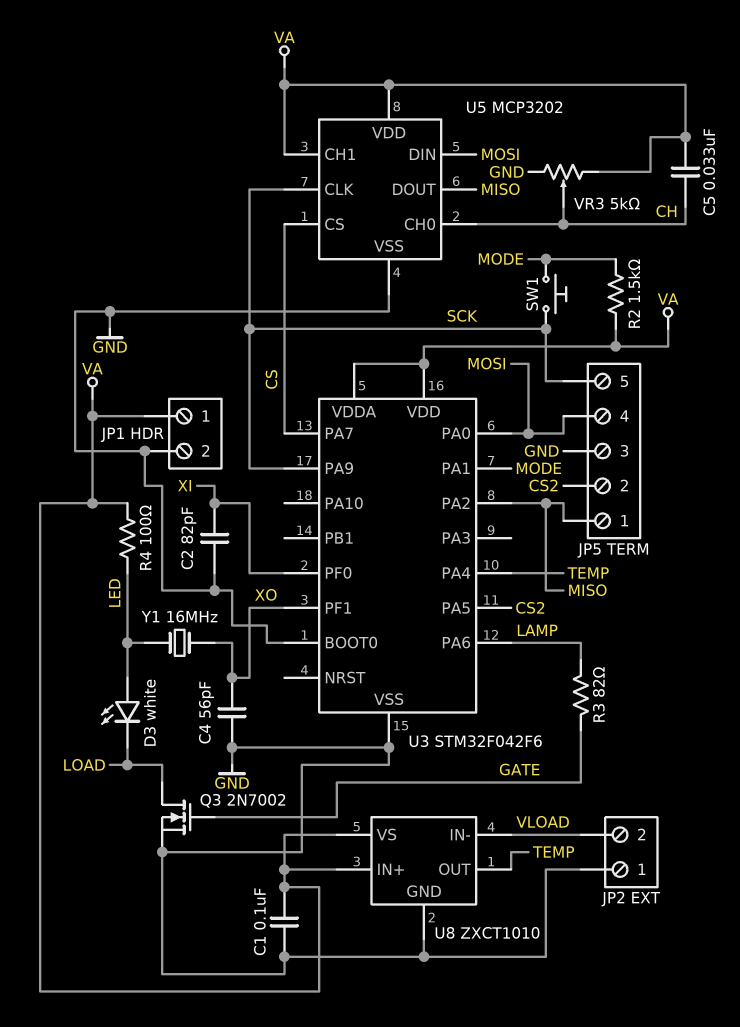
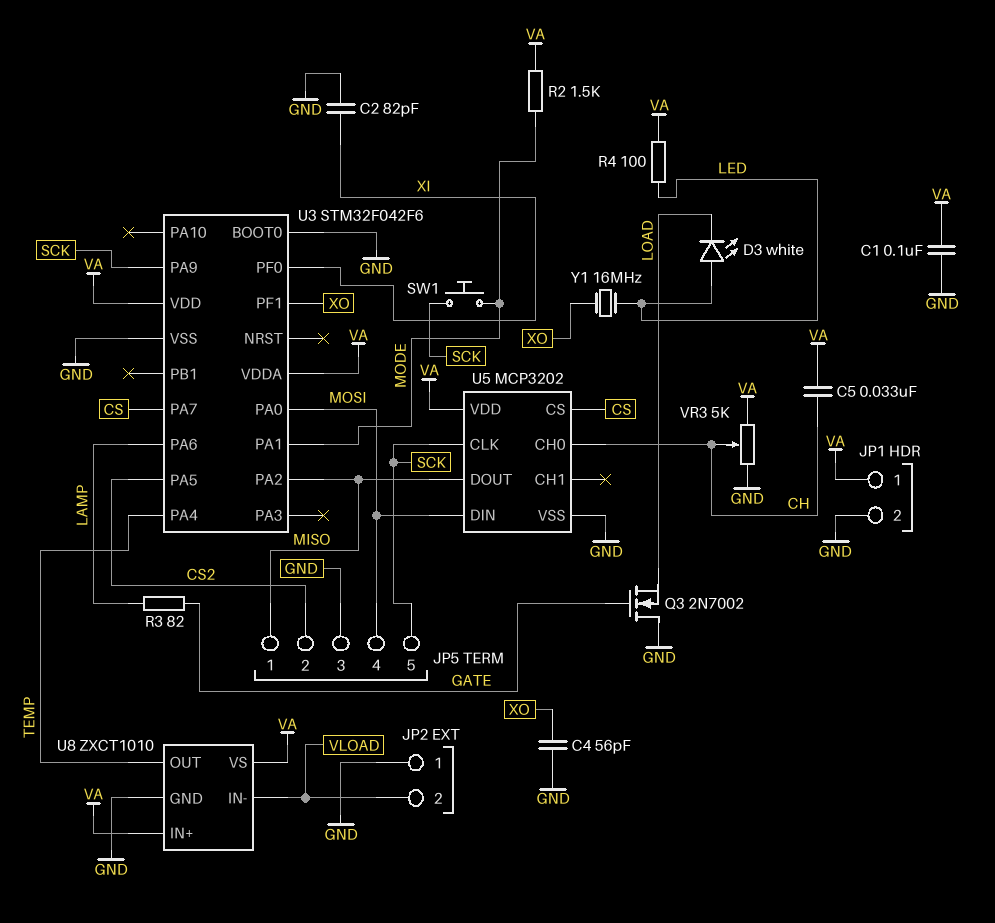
Q3: NMOS 2N7002 (G GATE, D LOAD, S GND) -> NMOS 2N7002 (G GATE, D GND, S LOAD)
U5 pin CH1: VA -> none

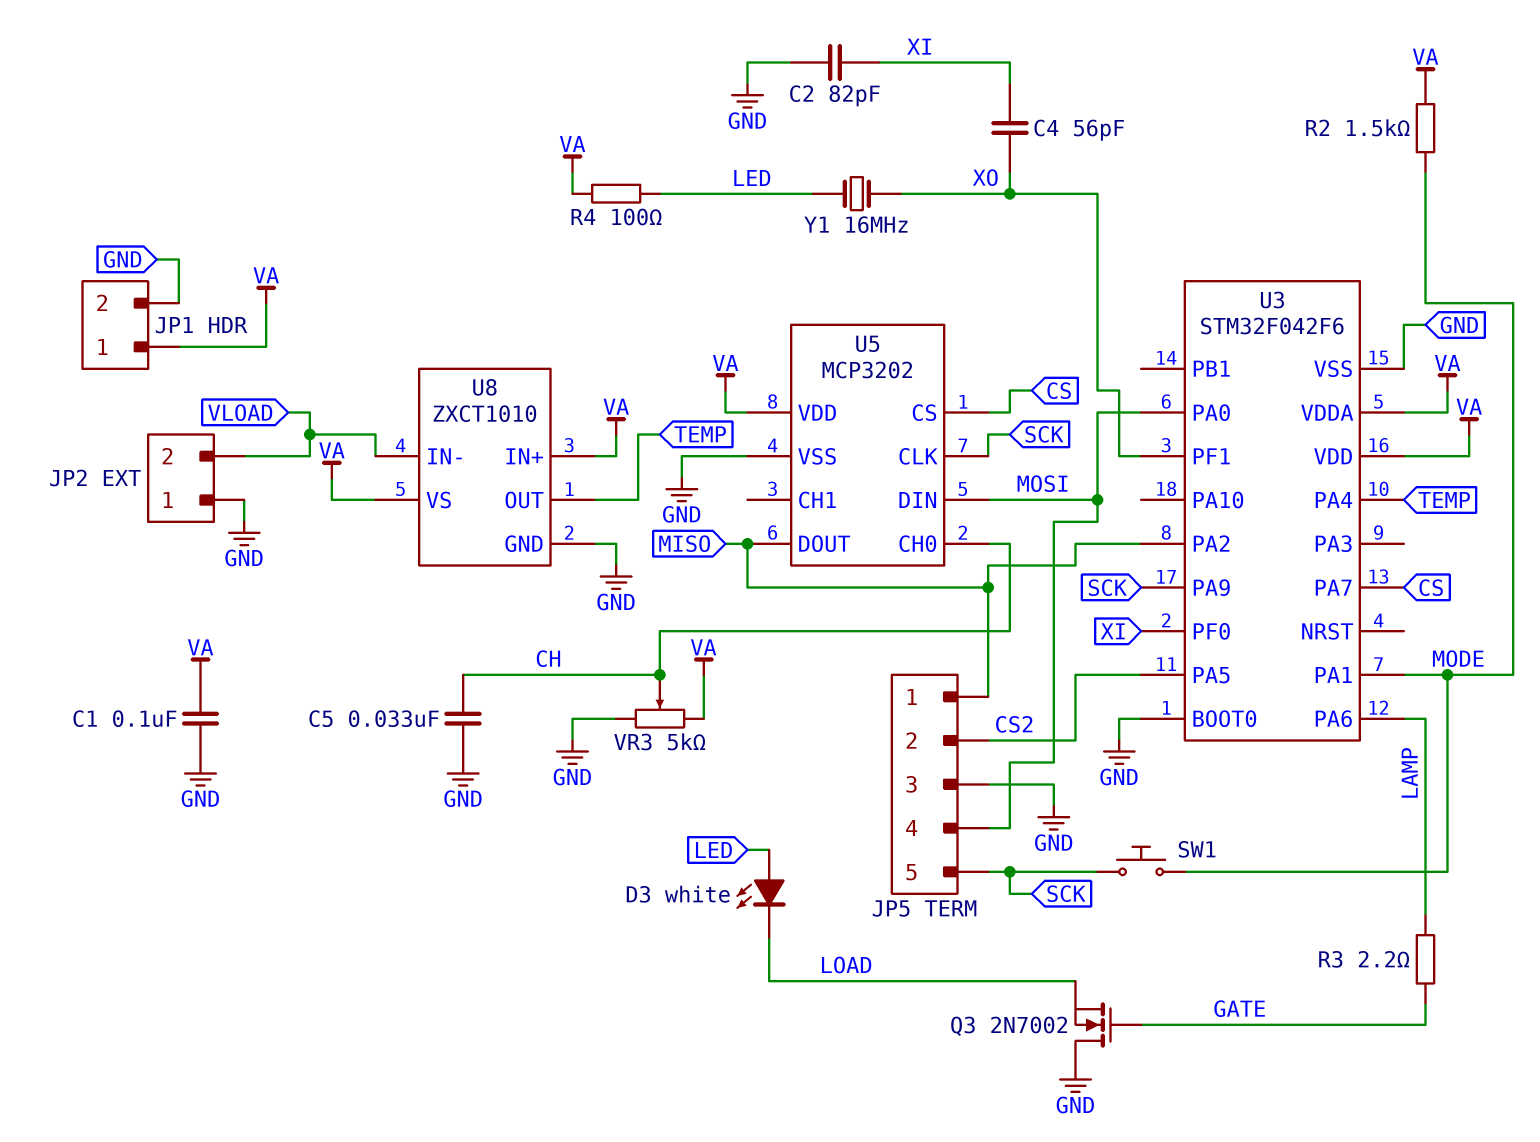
C4: 56pF (GND, XO) -> 56pF (XI, XO)
C5: 33nF (CH, VA) -> 33nF (CH, GND)
R3: 82 (GATE, LAMP) -> 2.2 (GATE, LAMP)

